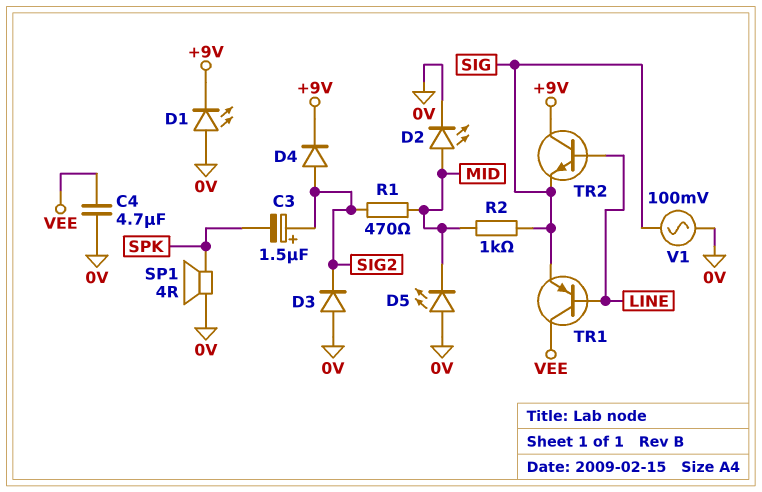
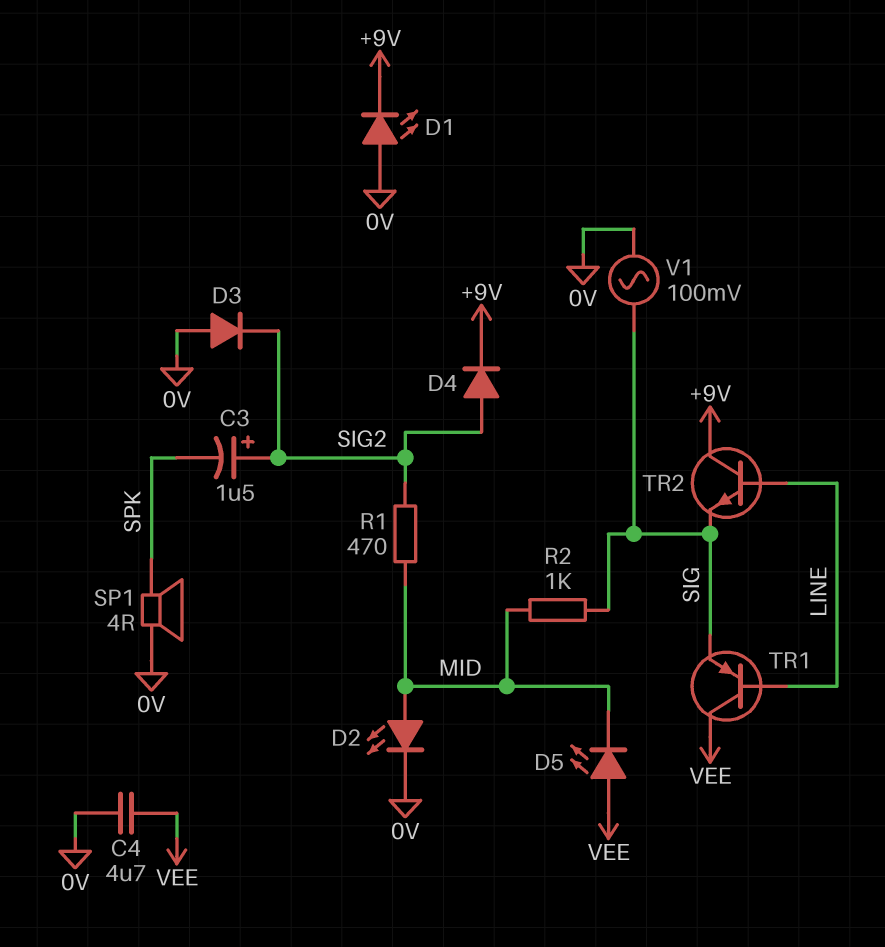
D5: LED (A 0V, K MID) -> LED (A VEE, K MID)

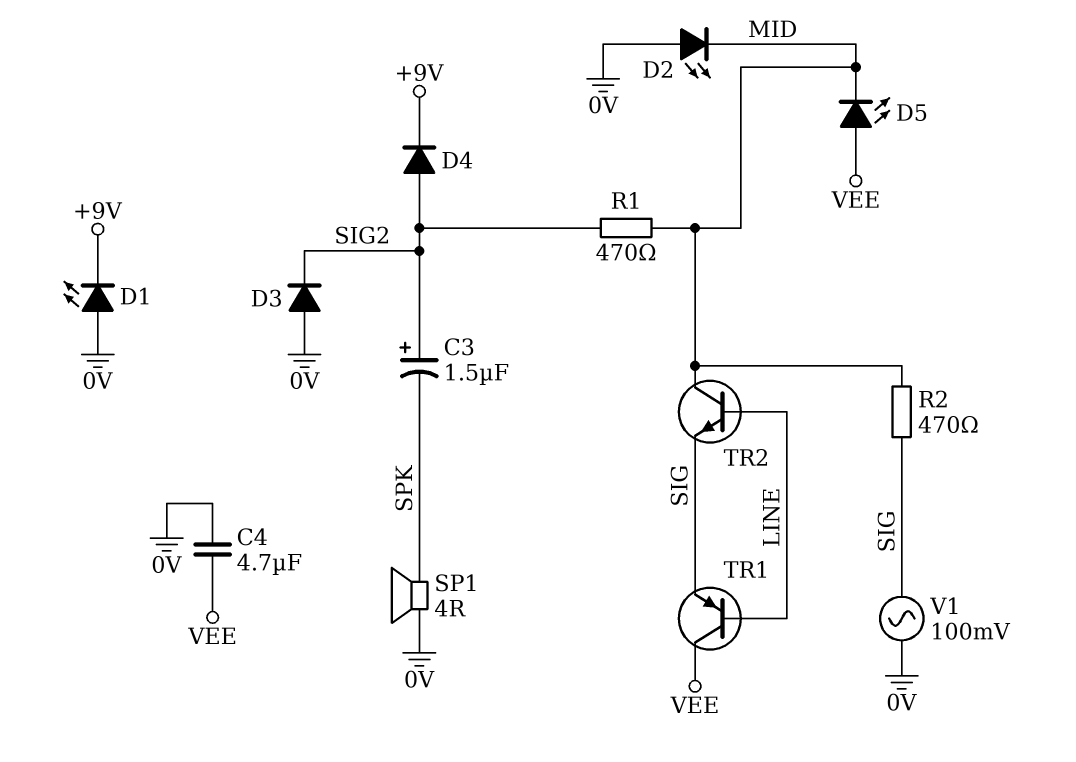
D2: LED (A MID, K 0V) -> LED (A 0V, K MID)
R2: 1k (MID, SIG) -> 470 (MID, SIG)
TR2: NPN (B LINE, C +9V, E SIG) -> NPN (B LINE, C MID, E SIG)

